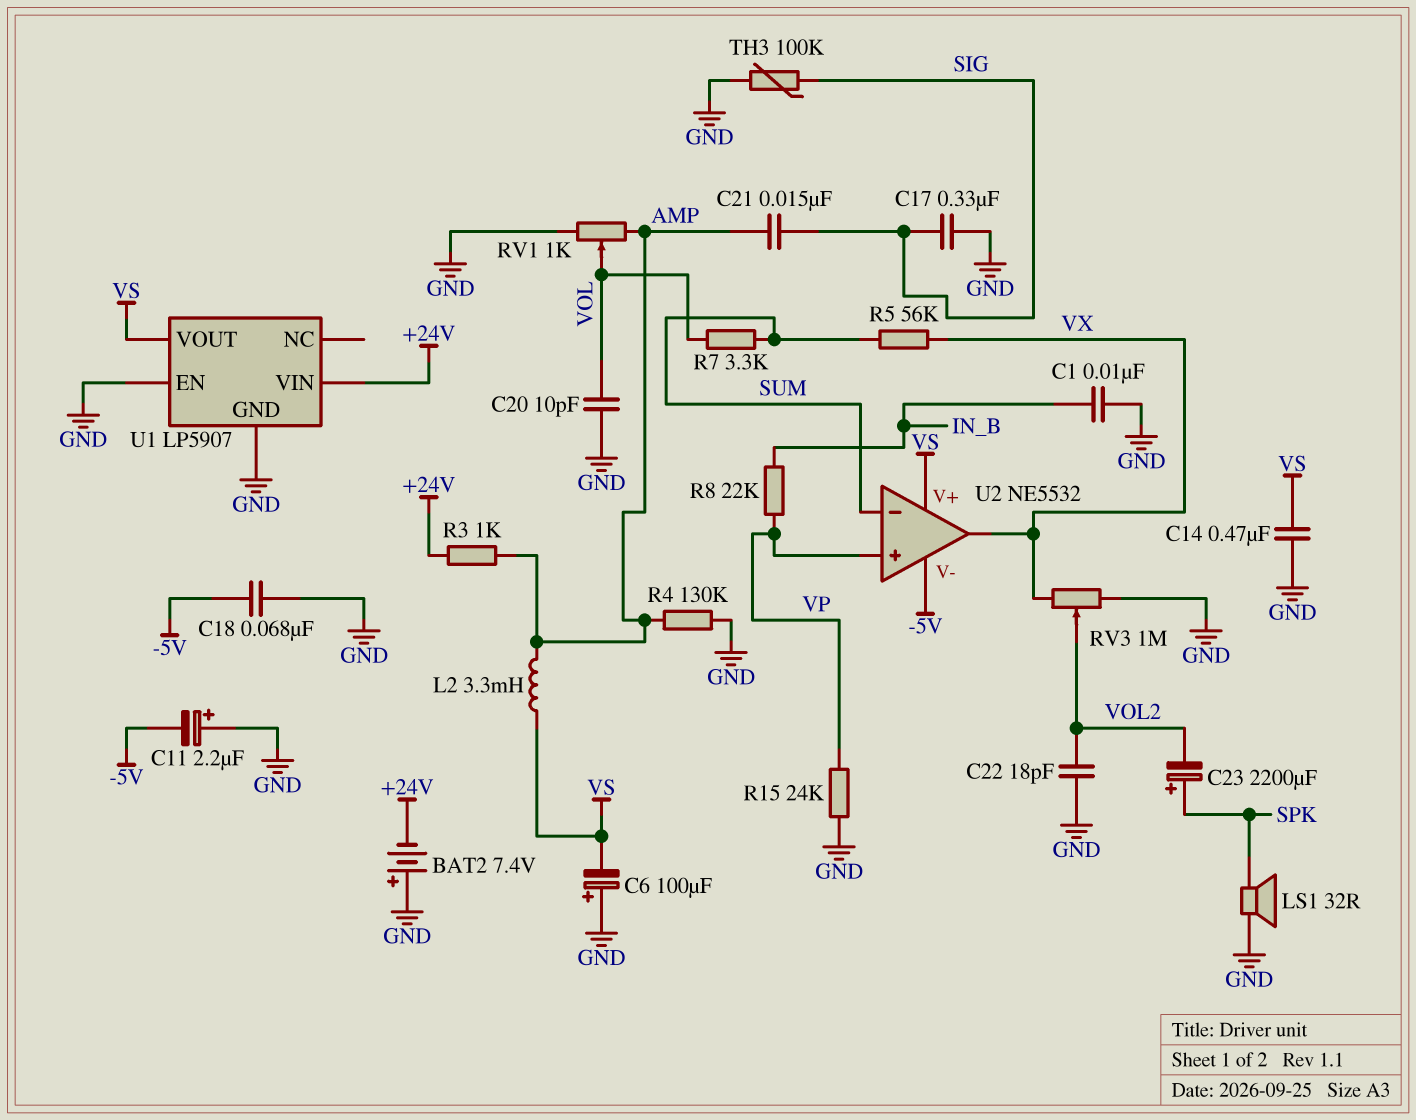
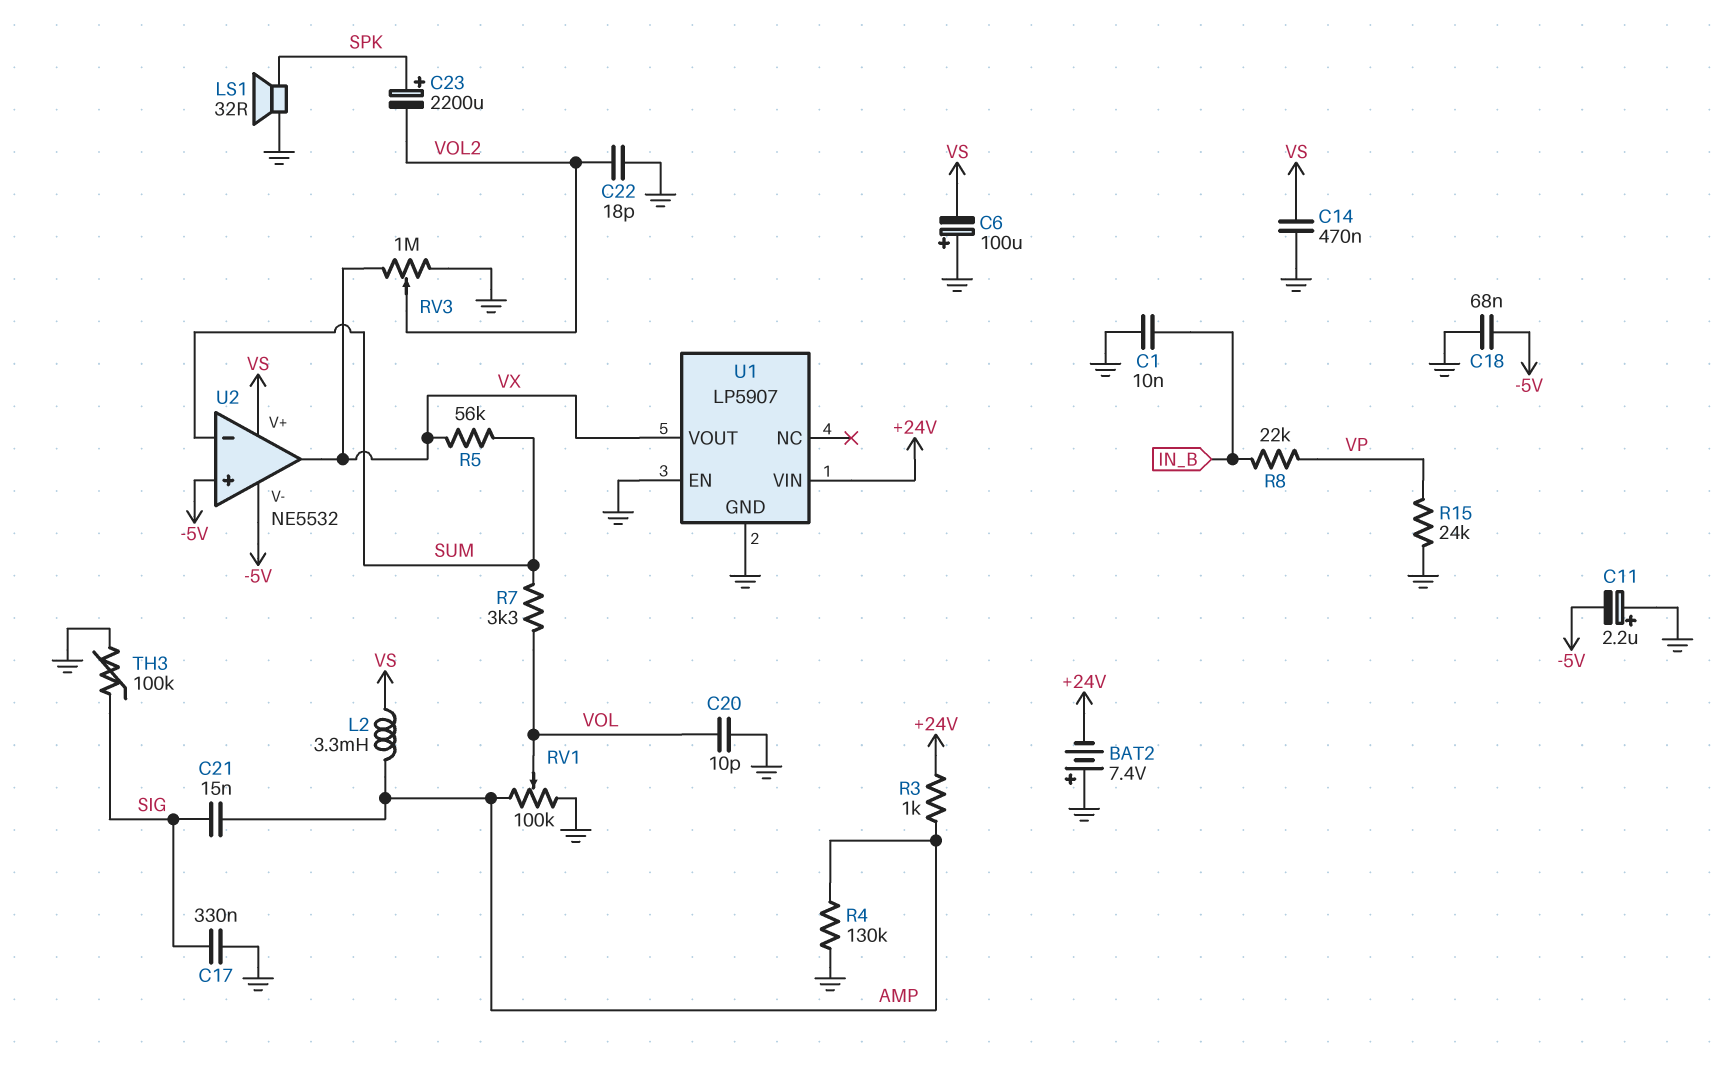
RV1: 1k (AMP, GND, wiper VOL) -> 100k (AMP, GND, wiper VOL)
U1 pin VOUT: VS -> VX
U2 pin in+: VP -> -5V

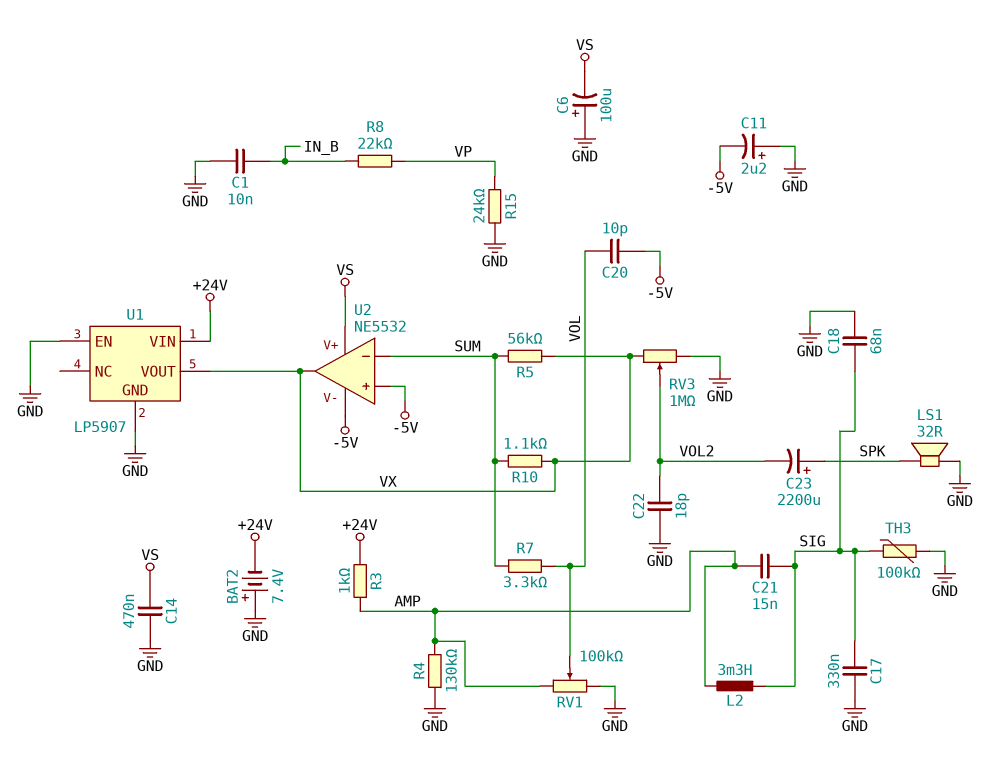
C18: 68nF (-5V, GND) -> 68nF (GND, SIG)
C20: 10pF (GND, VOL) -> 10pF (-5V, VOL)
L2: 3.3mH (AMP, VS) -> 3.3mH (AMP, SIG)
R10: none -> 1.1k (SUM, VX)

